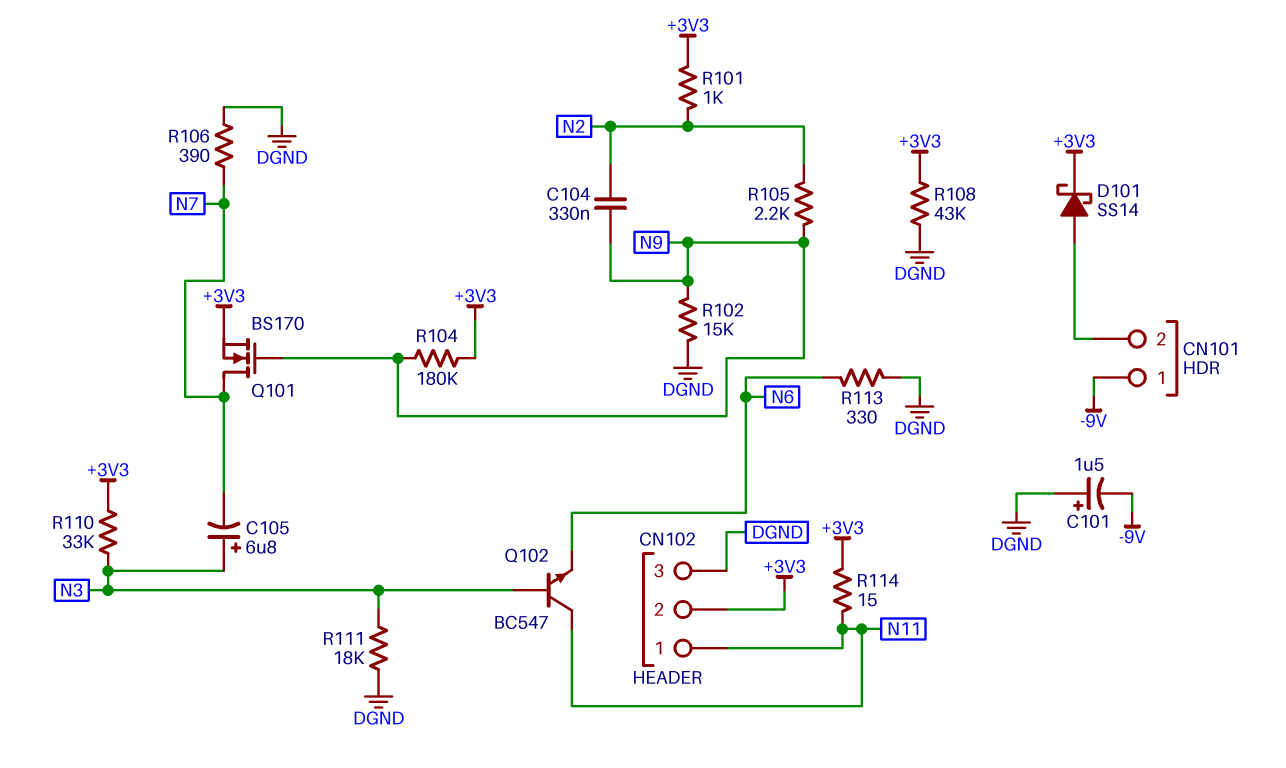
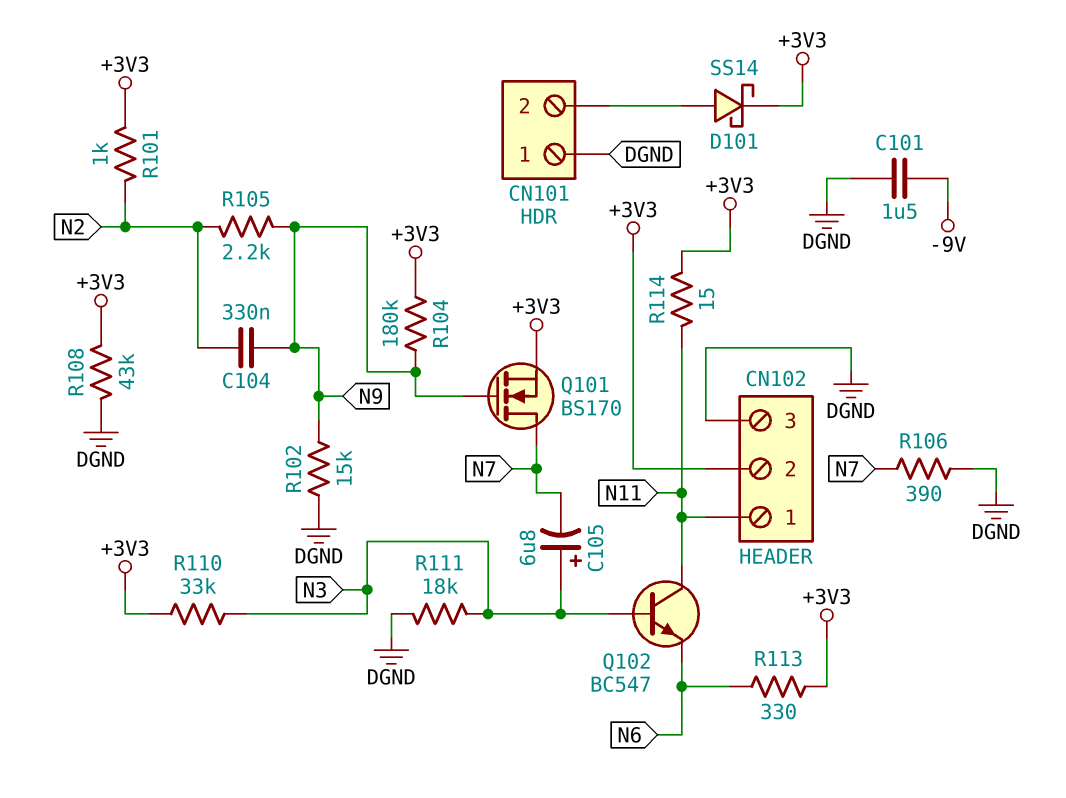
C101: 1.5uF (plus DGND, minus -9V) -> 1.5uF (-9V, DGND)
CN101 pin 1: -9V -> DGND
R113: 330 (DGND, N6) -> 330 (+3V3, N6)

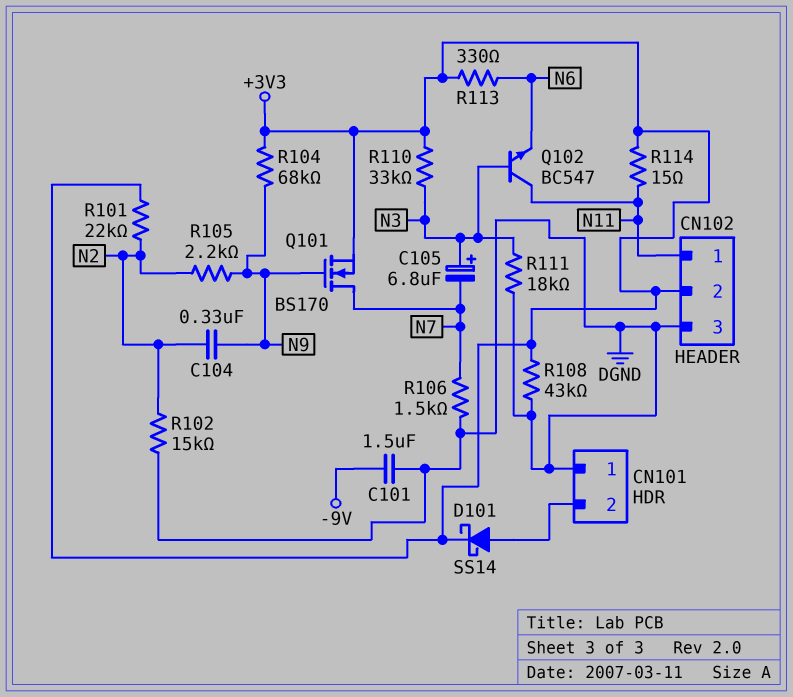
R101: 1k (+3V3, N2) -> 22k (+3V3, N2)
R102: 15k (DGND, N9) -> 15k (DGND, N2)
R104: 180k (+3V3, N9) -> 68k (+3V3, N9)
R106: 390 (DGND, N7) -> 1.5k (DGND, N7)

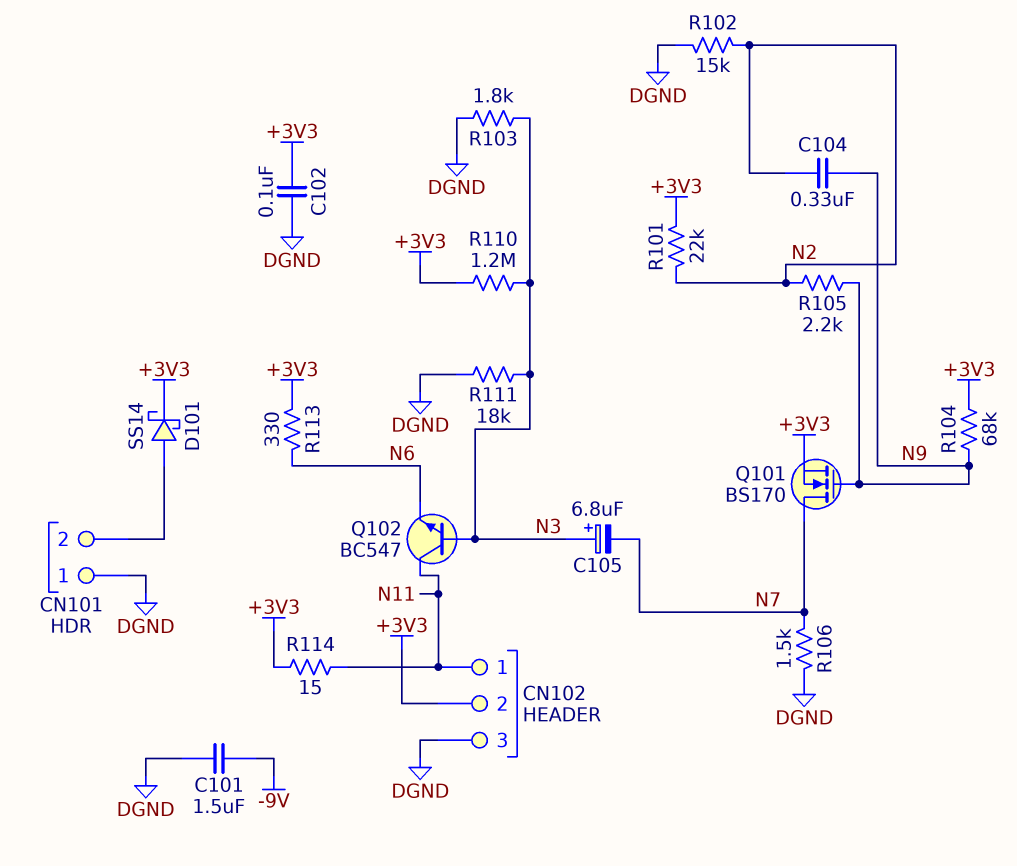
C102: none -> 100nF (+3V3, DGND)
R103: none -> 1.8k (DGND, N3)
R108: 43k (+3V3, DGND) -> none
R110: 33k (+3V3, N3) -> 1.2M (+3V3, N3)

